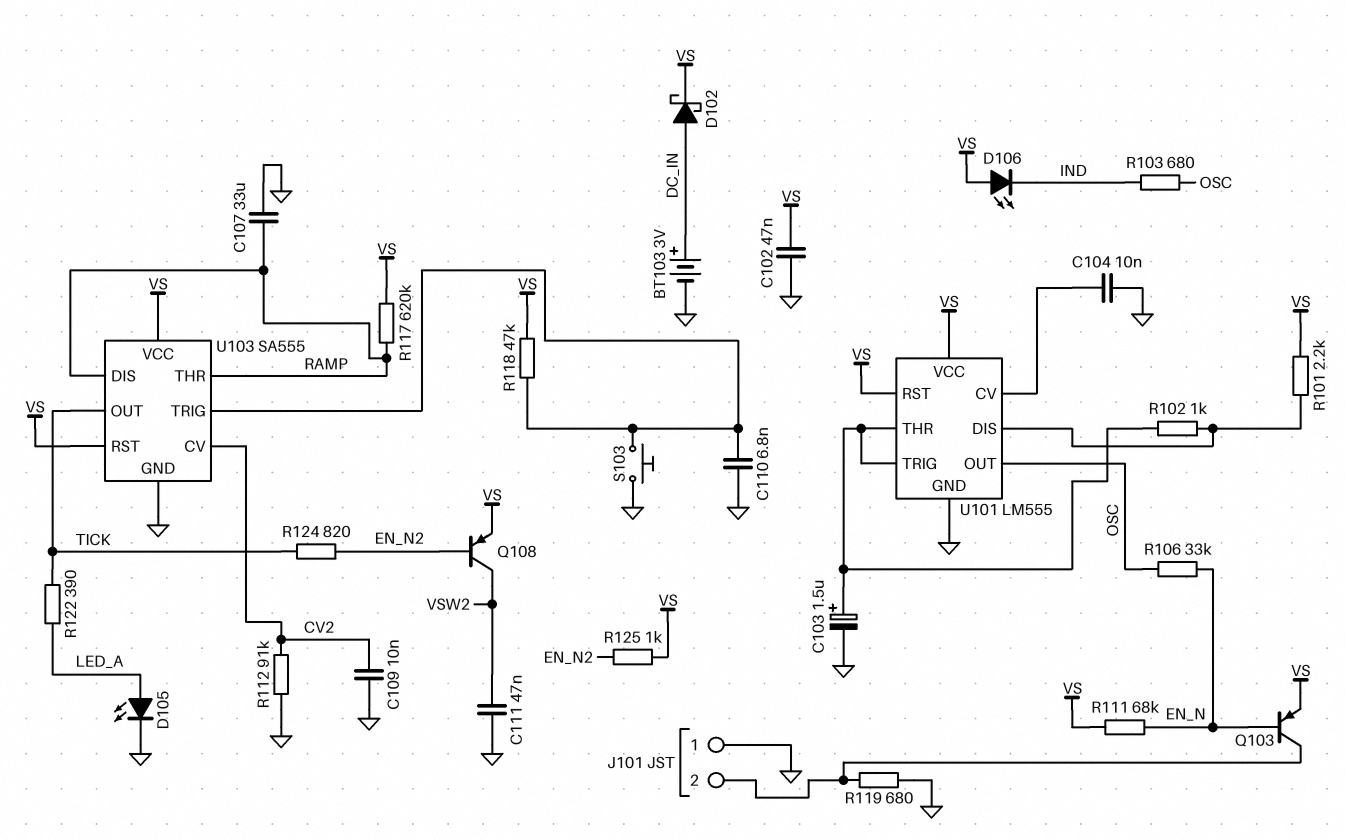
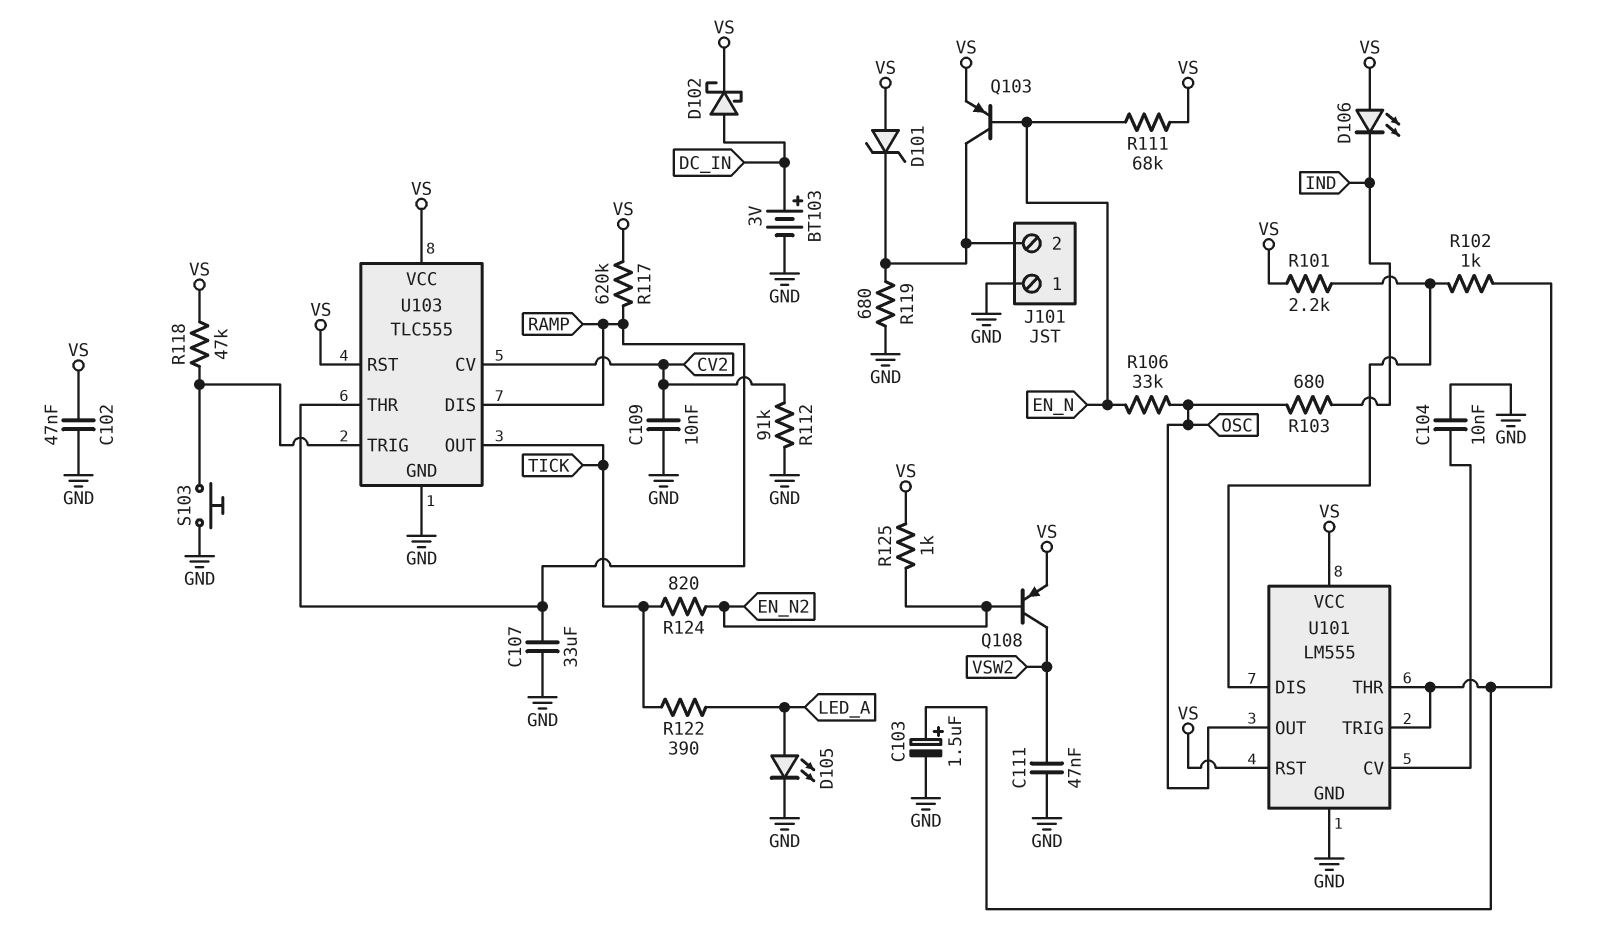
C110: 6.8nF (GND, U103/TRIG) -> none
D101: none -> zener (A VS, K J101/2)
U103: SA555 -> TLC555

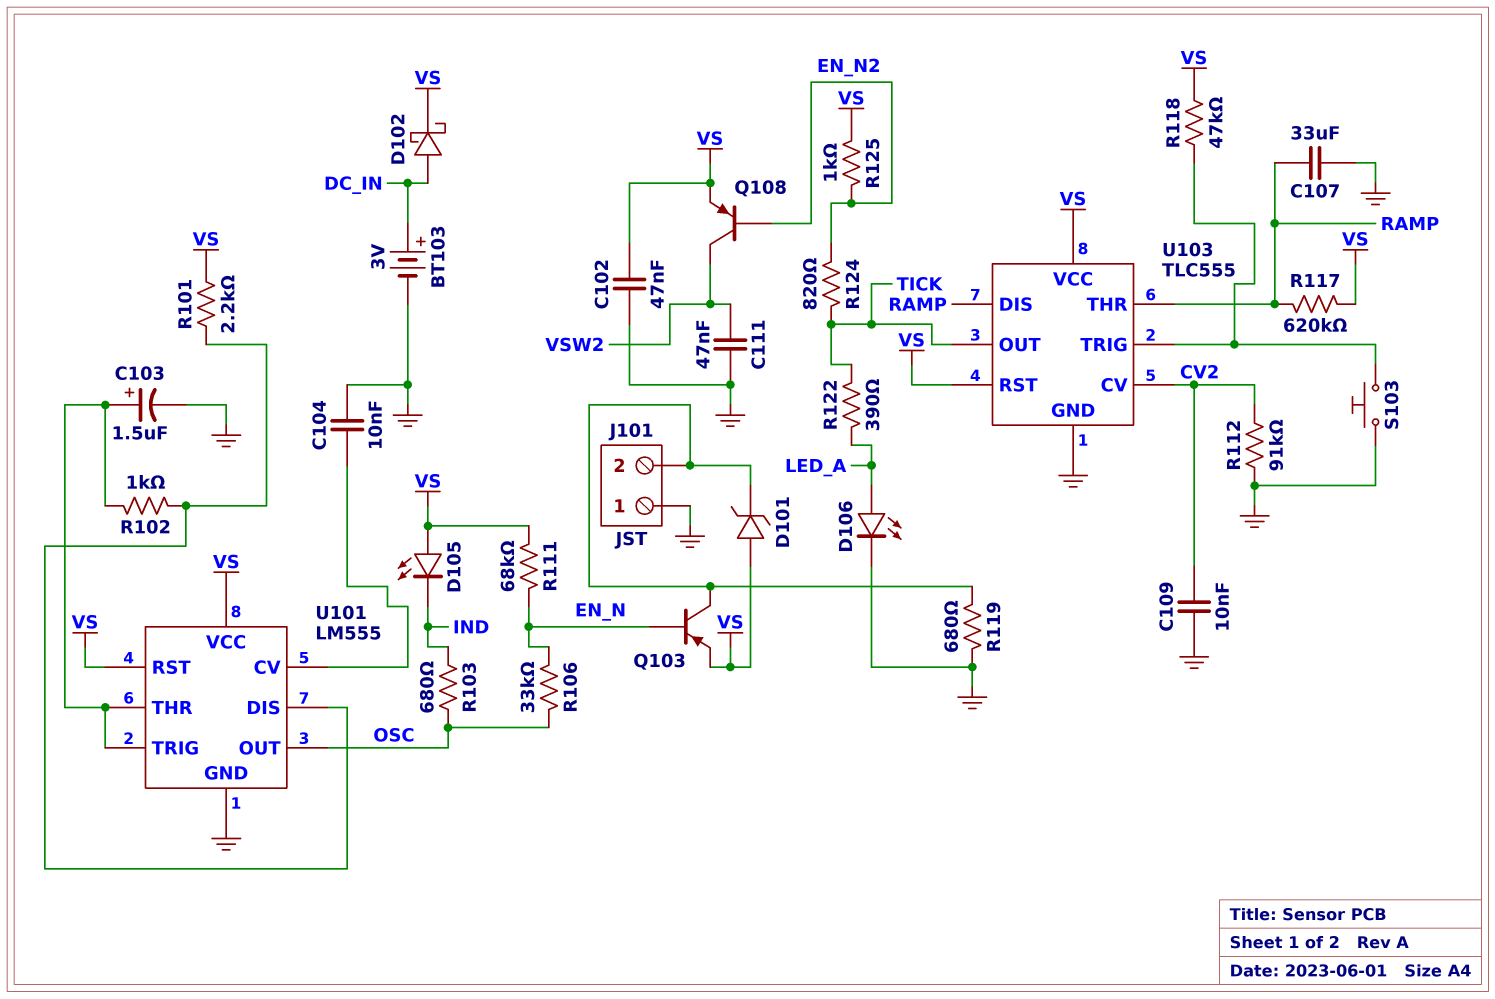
D105: LED (A LED_A, K GND) -> LED (A VS, K IND)
D106: LED (A VS, K IND) -> LED (A LED_A, K GND)

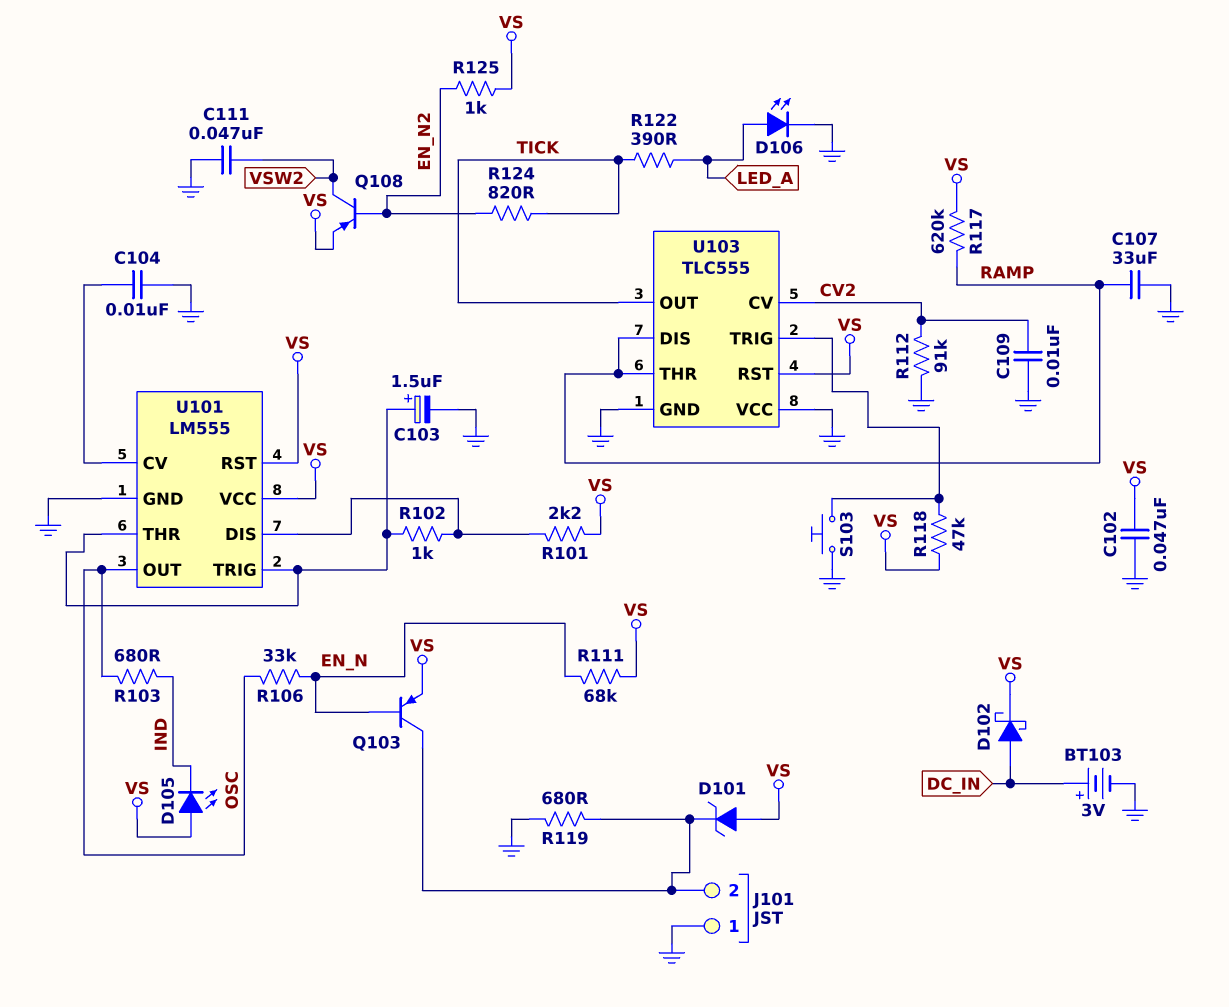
U103 pin VCC: VS -> GND

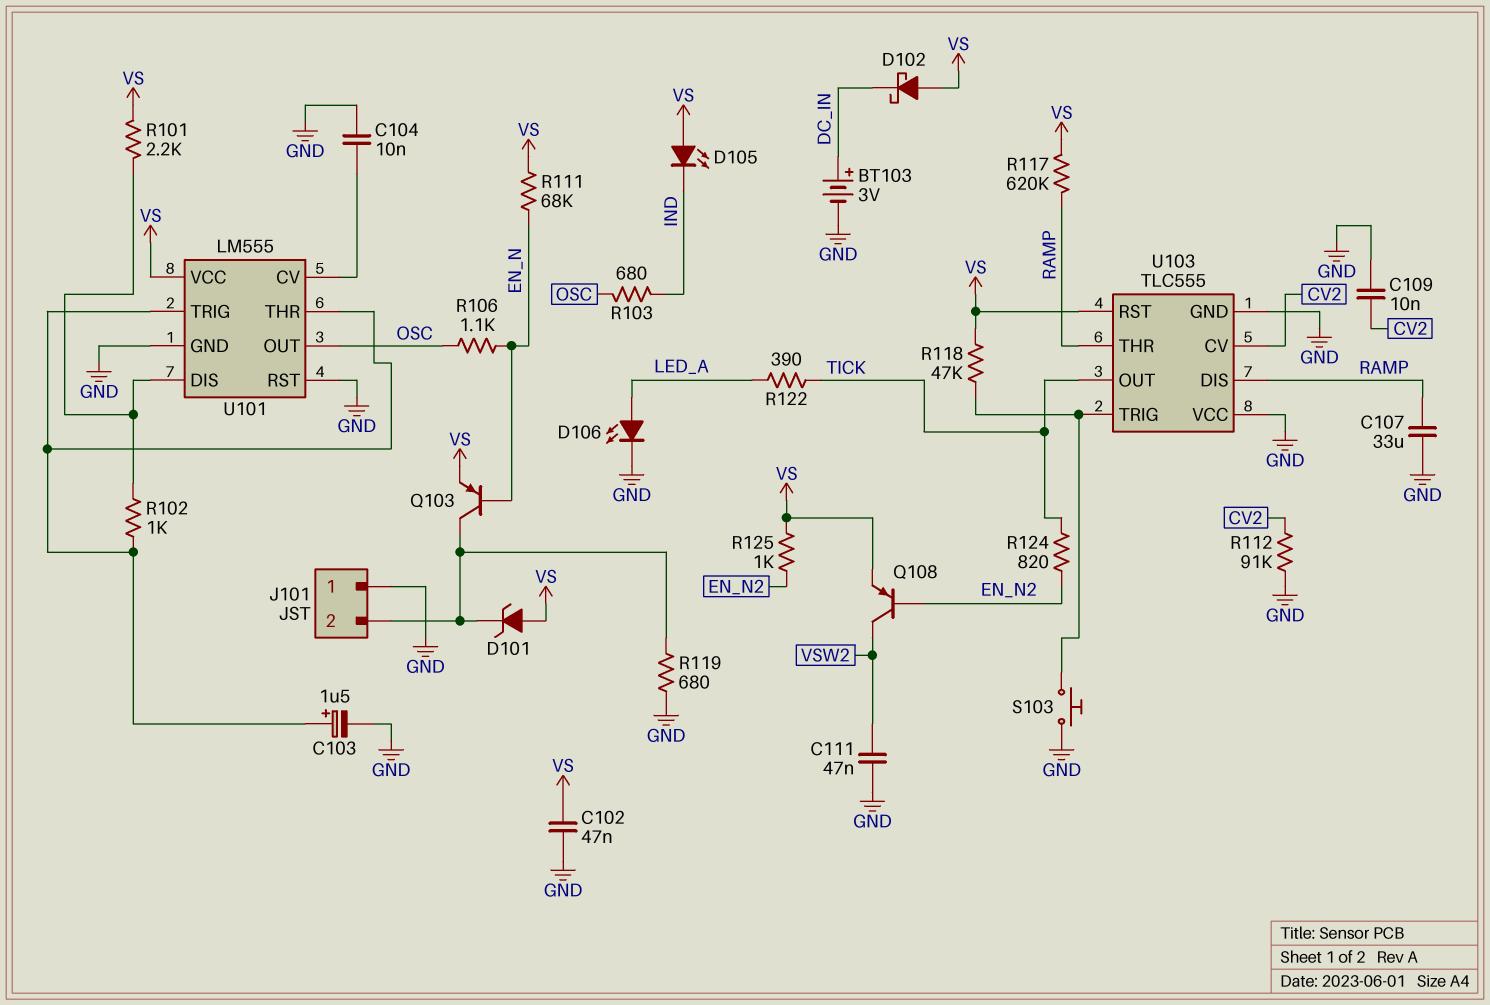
D102: schottky (A DC_IN, K VS) -> schottky (A VS, K DC_IN)
R106: 33k (EN_N, OSC) -> 1.1k (EN_N, OSC)
U101 pin RST: VS -> GND

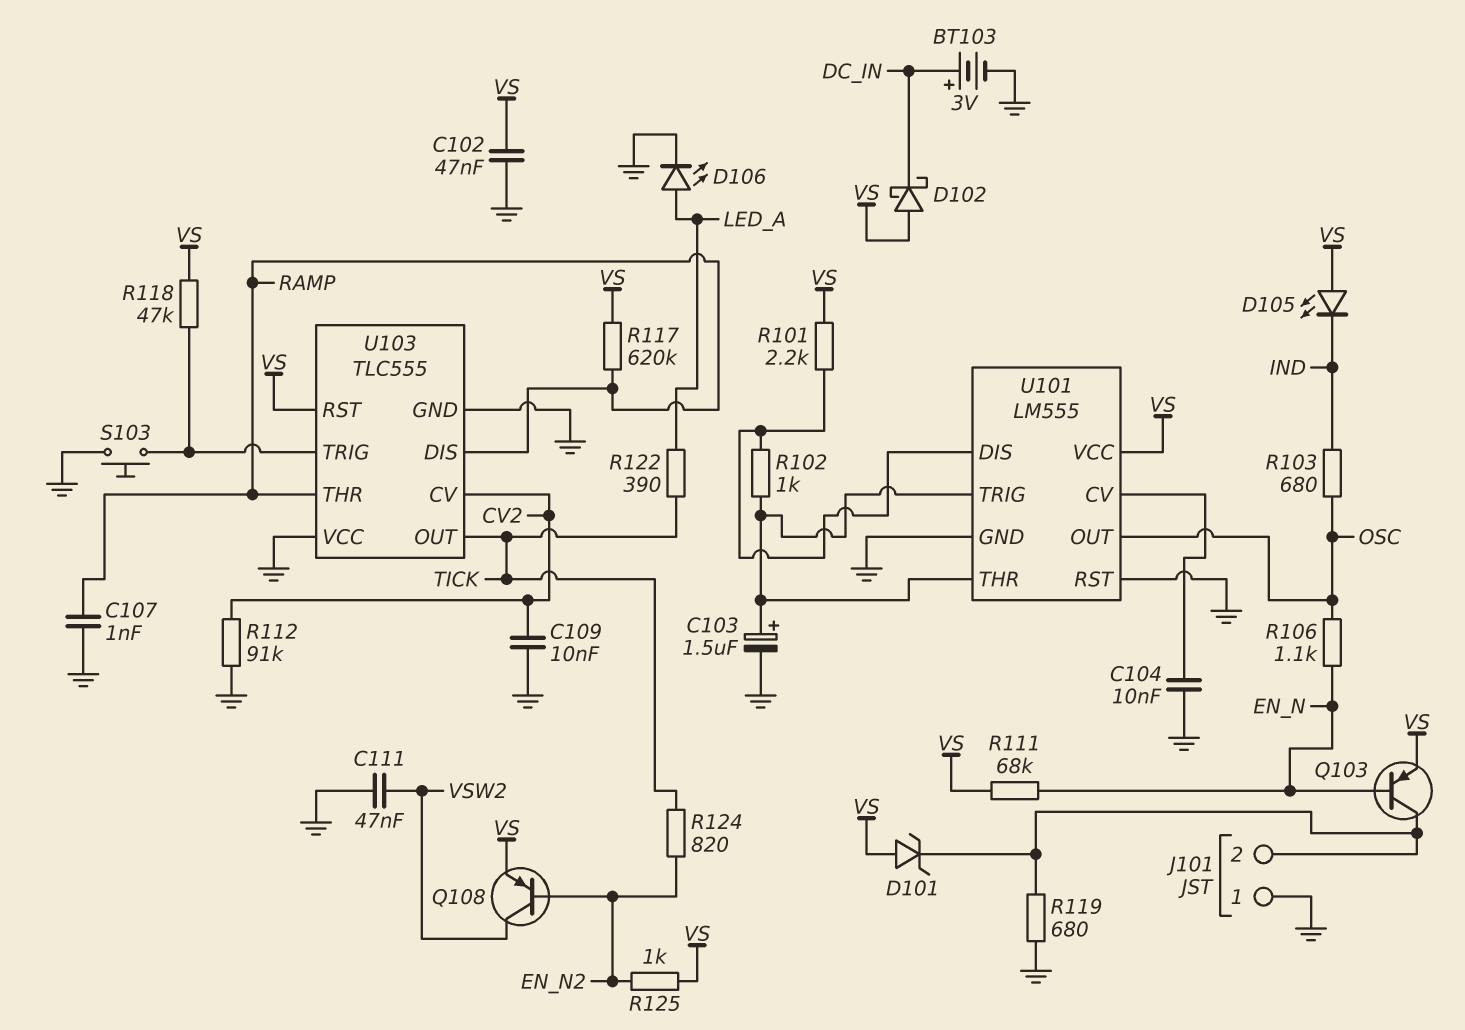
C107: 33uF (GND, RAMP) -> 1nF (GND, RAMP)

